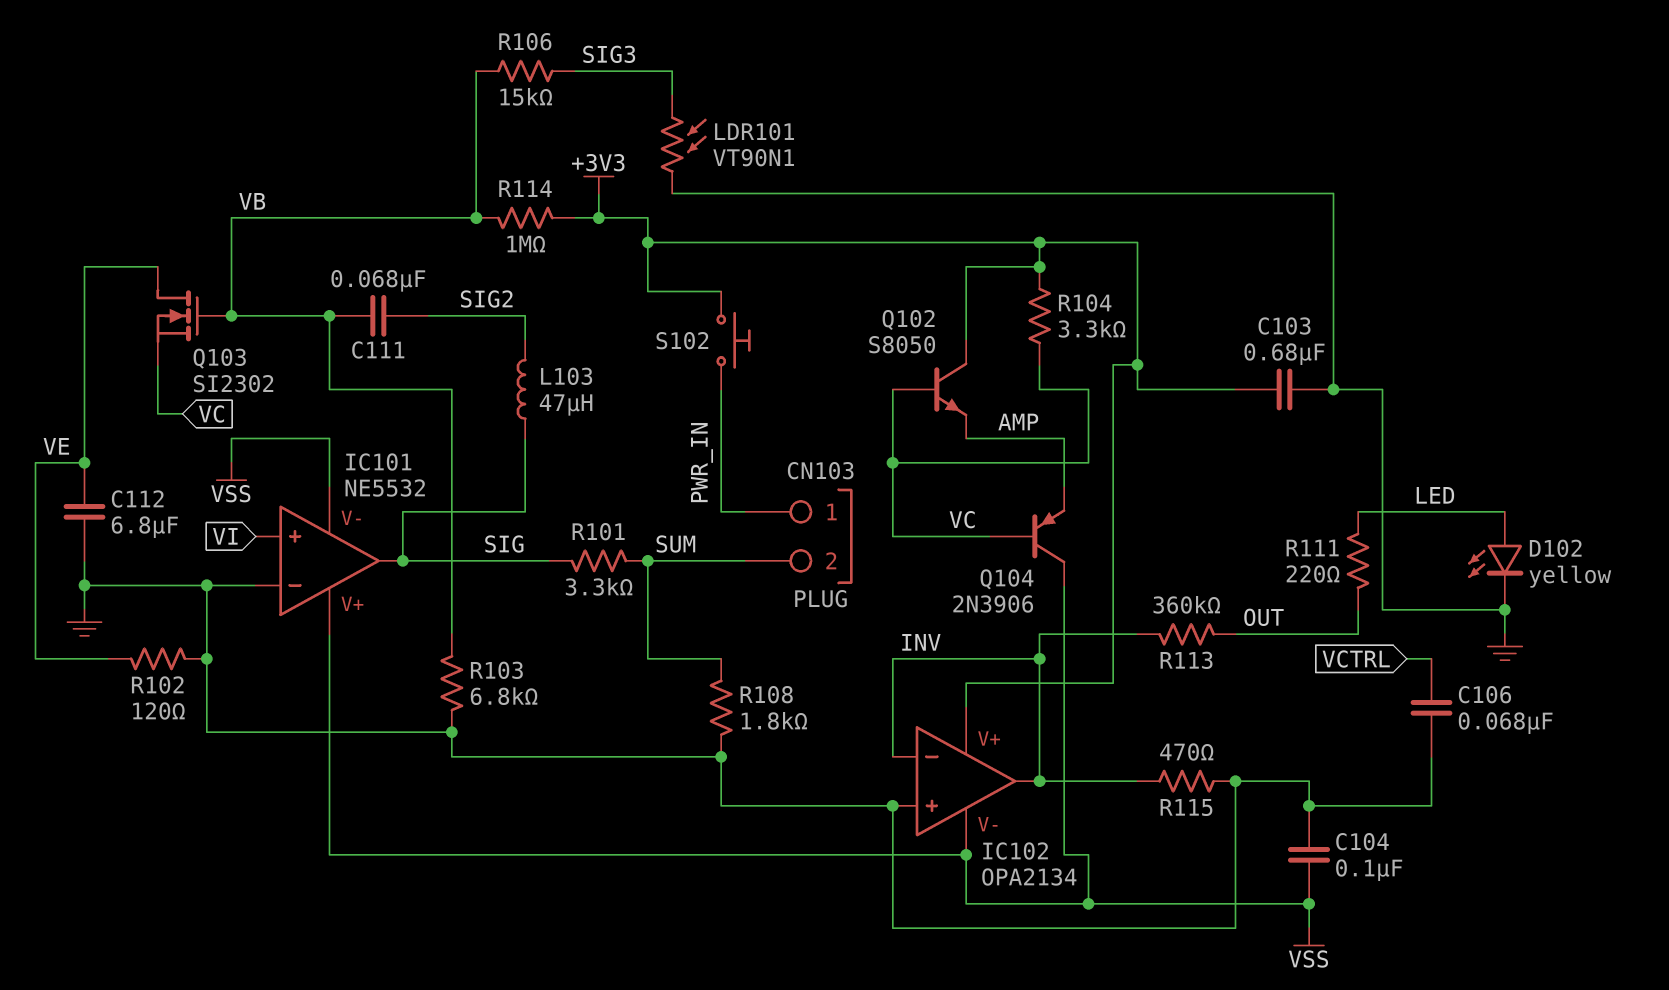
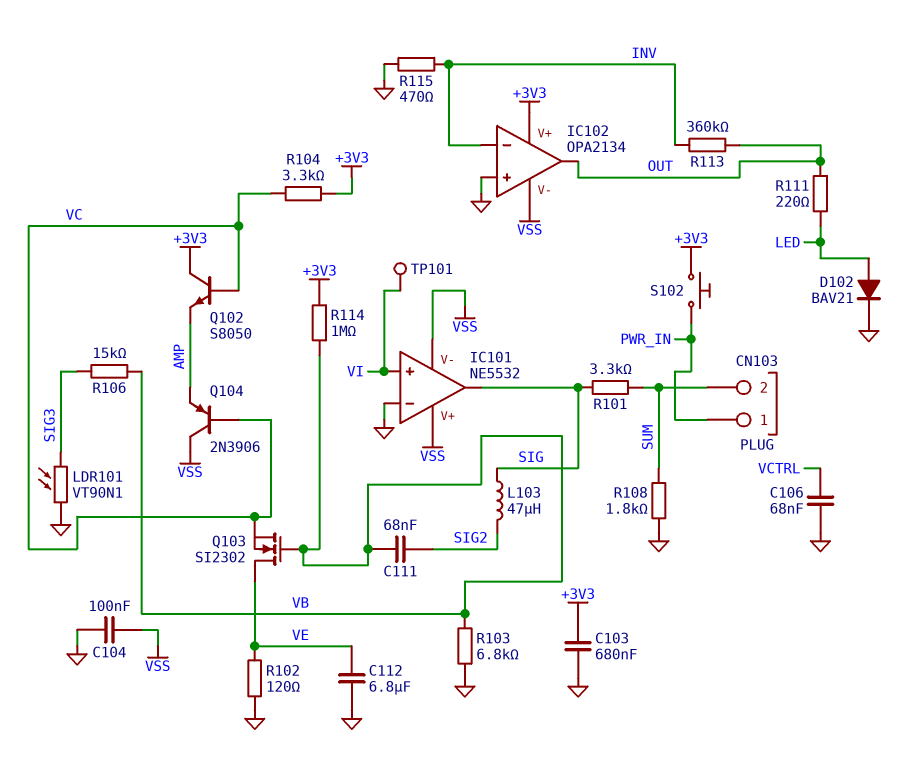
D102: LED yellow (A LED, K GND) -> diode BAV21 (A LED, K GND)
IC102 pin out: INV -> OUT
TP101: none -> test point (VI)

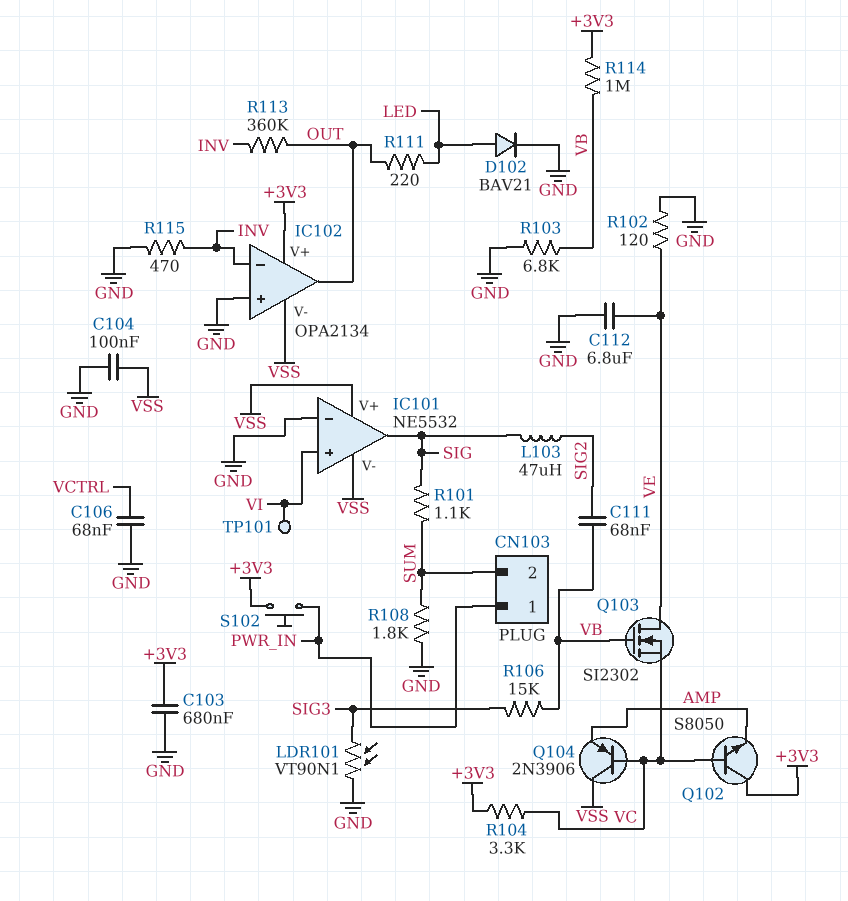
R101: 3.3k (SIG, SUM) -> 1.1k (SIG, SUM)

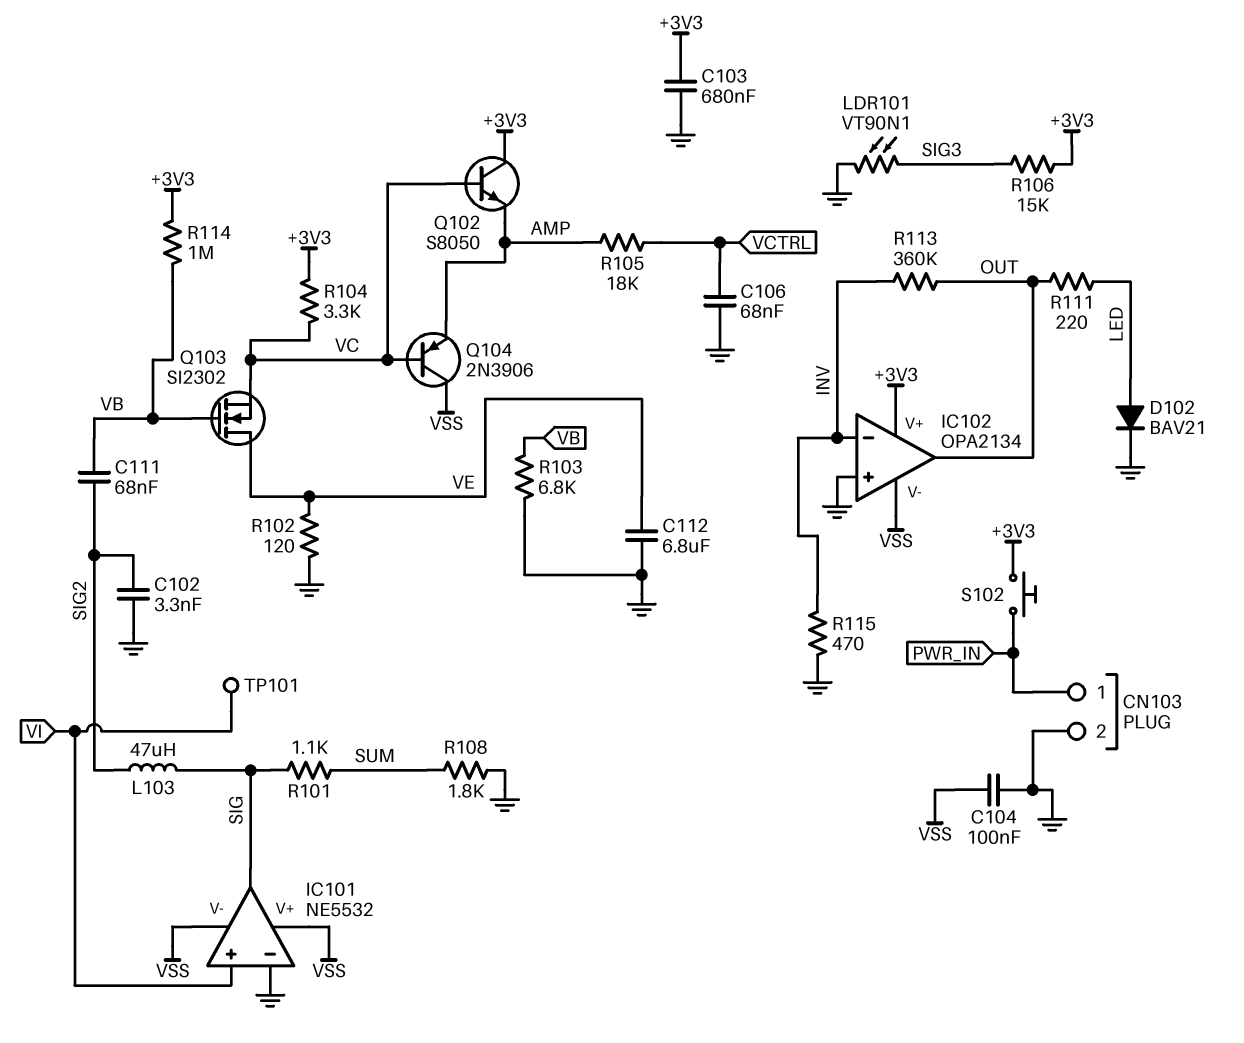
C102: none -> 3.3nF (GND, SIG2)
CN103 pin 2: SUM -> GND
R105: none -> 18k (AMP, VCTRL)
R106: 15k (SIG3, VB) -> 15k (+3V3, SIG3)

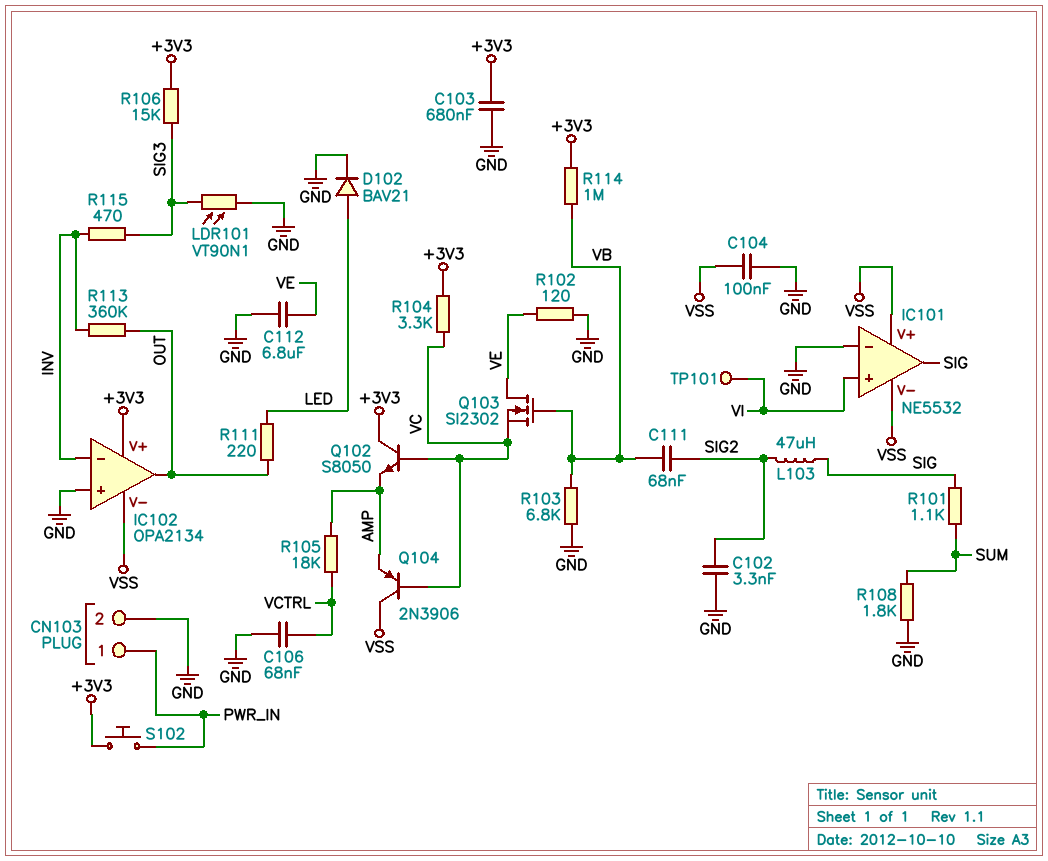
R115: 470 (GND, INV) -> 470 (INV, SIG3)

